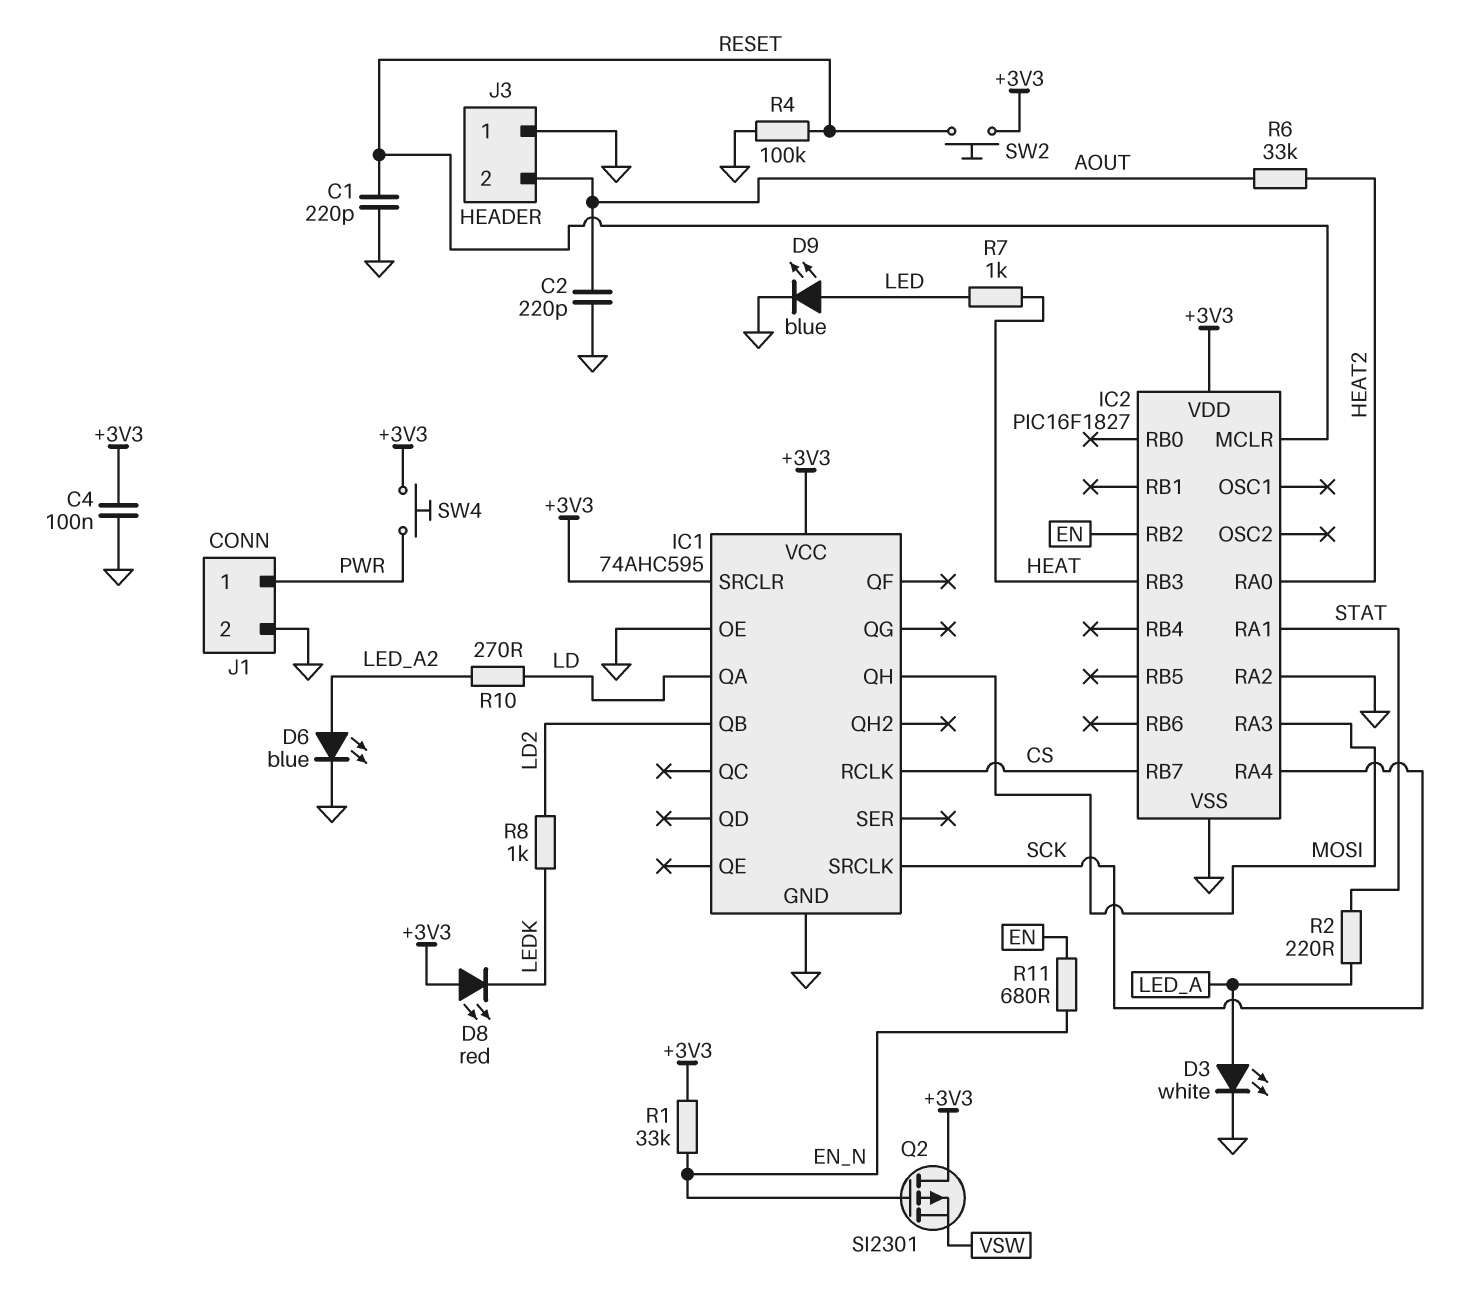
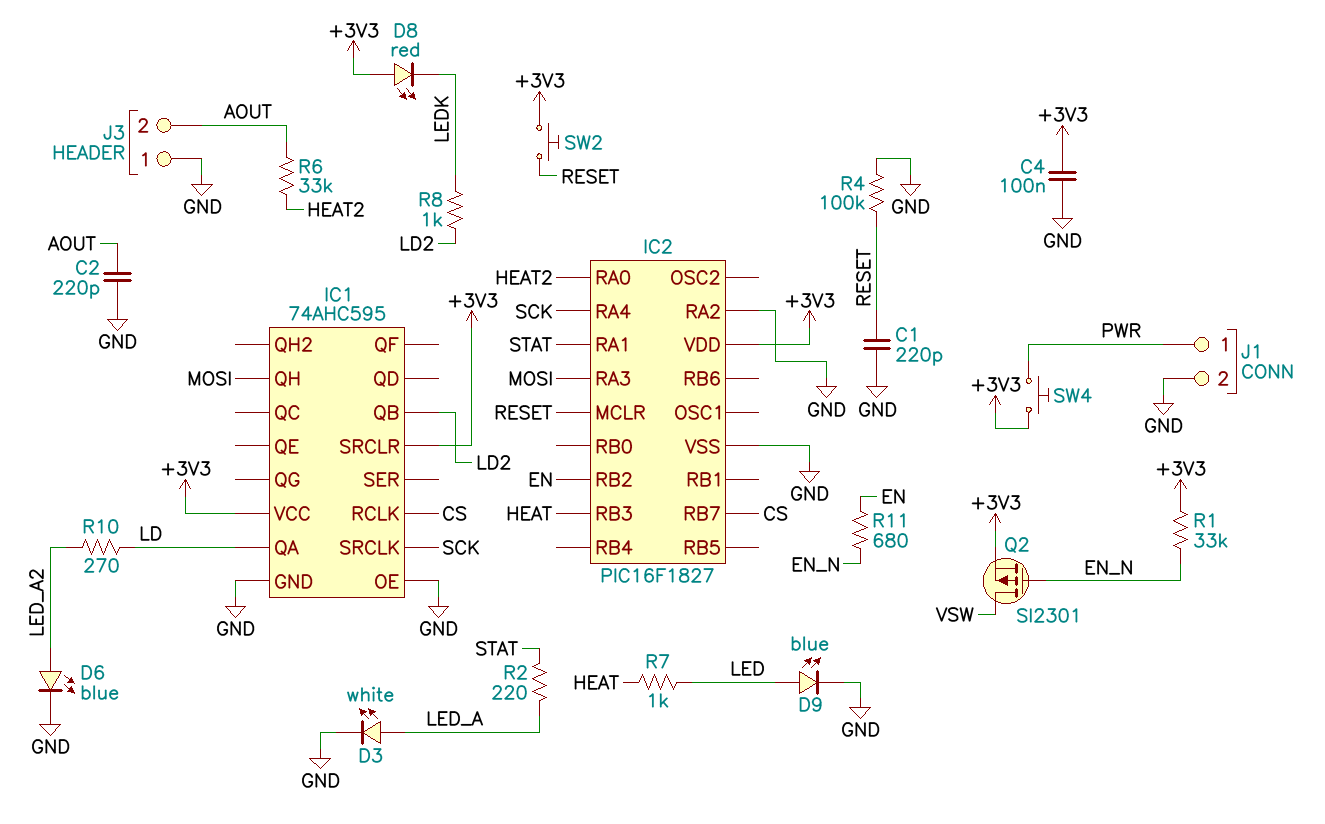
Q2: PMOS SI2301 (G EN_N, D +3V3, S VSW) -> PMOS SI2301 (G EN_N, D VSW, S +3V3)

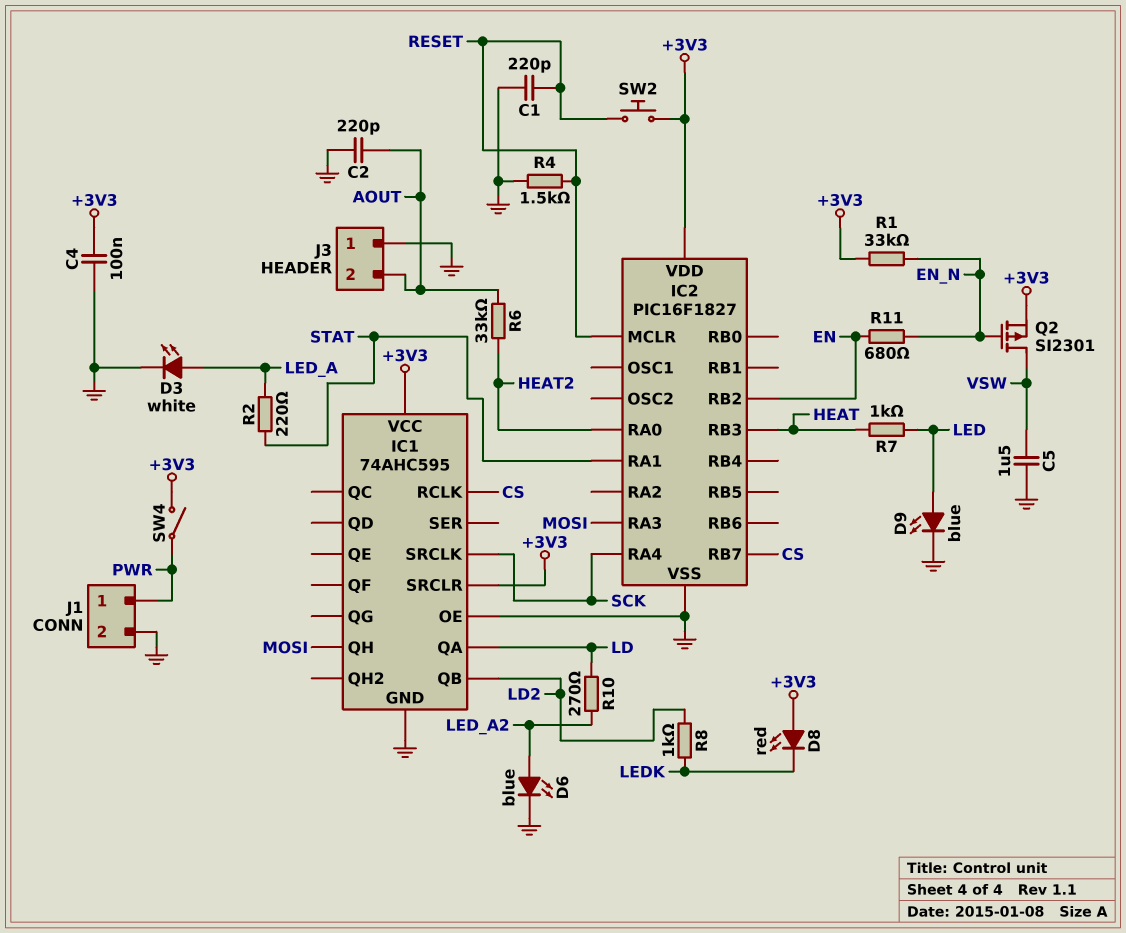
C5: none -> 1.5uF (GND, VSW)
IC2 pin RA2: GND -> none
R4: 100k (GND, RESET) -> 1.5k (GND, RESET)
SW4: button (+3V3, PWR) -> switch (+3V3, PWR)

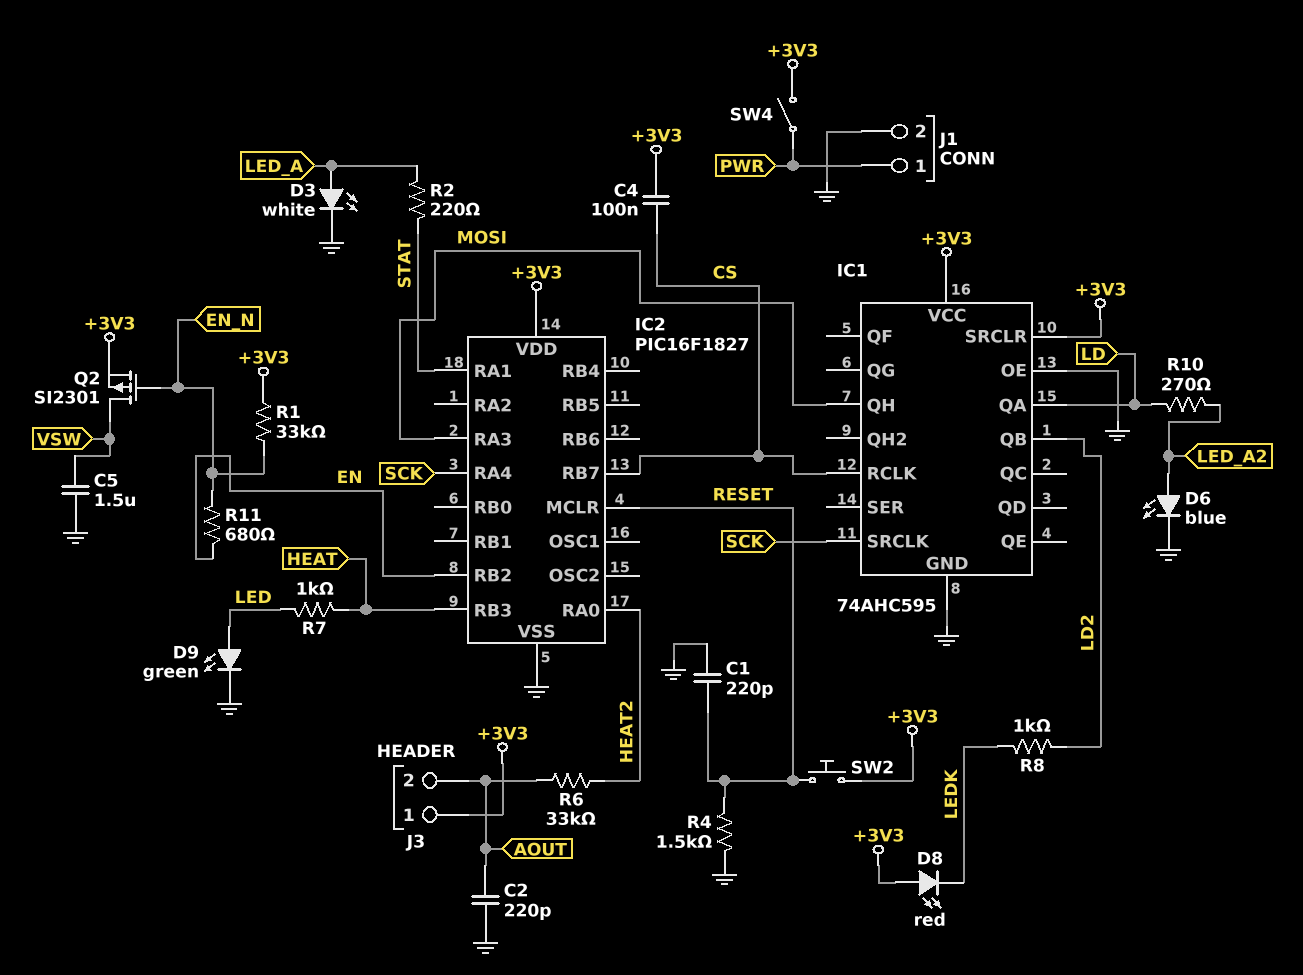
C4: 100nF (+3V3, GND) -> 100nF (+3V3, CS)
D9: LED blue (A LED, K GND) -> LED green (A LED, K GND)
J3 pin 1: GND -> +3V3

